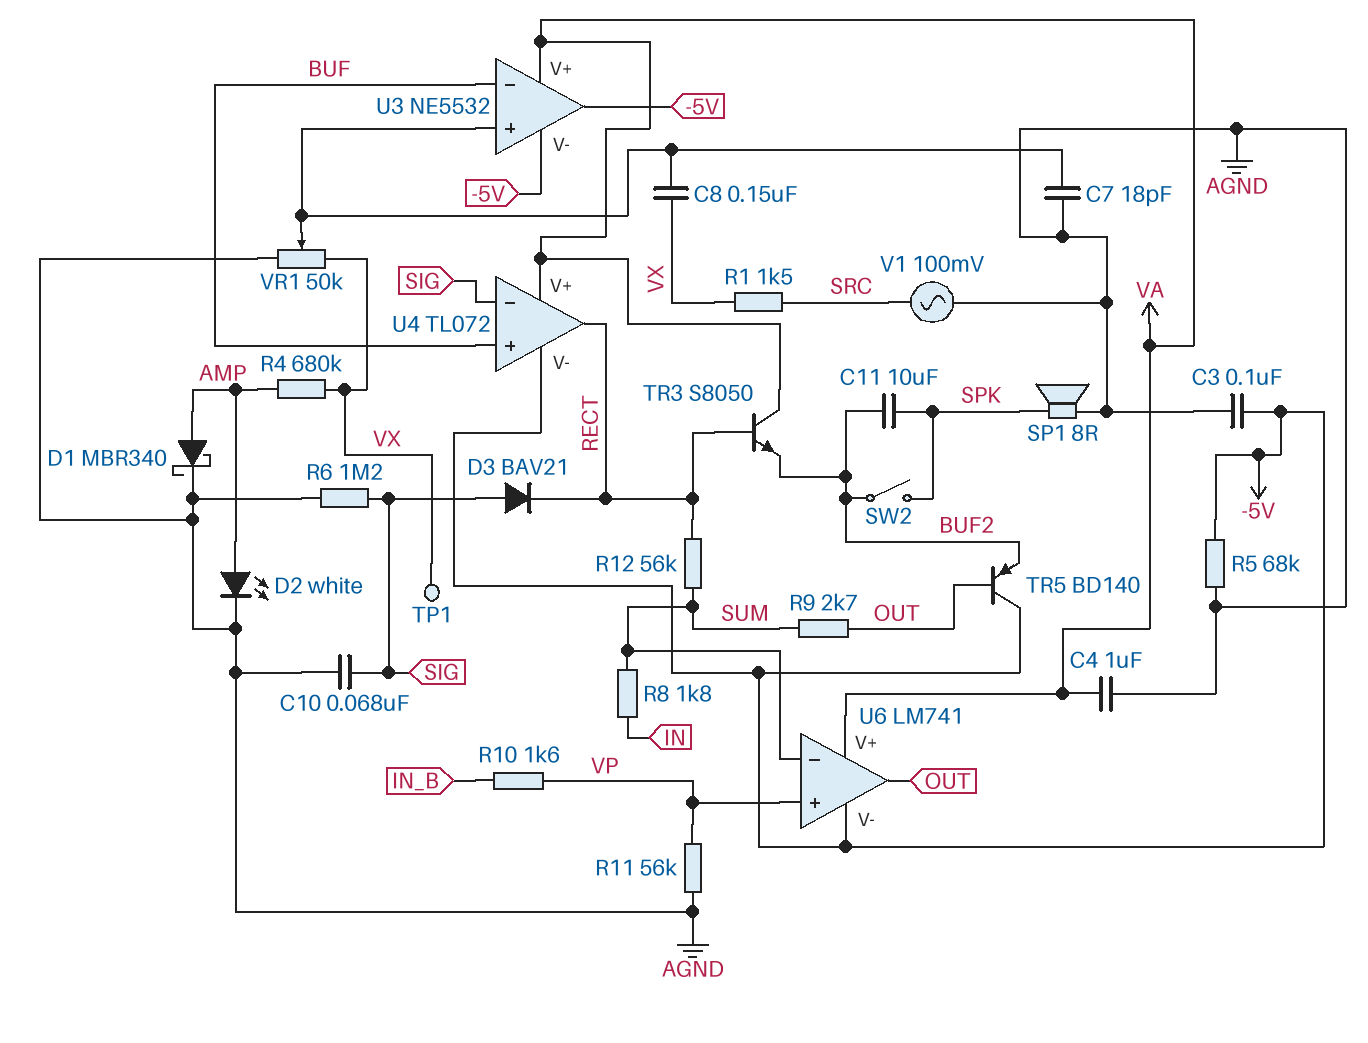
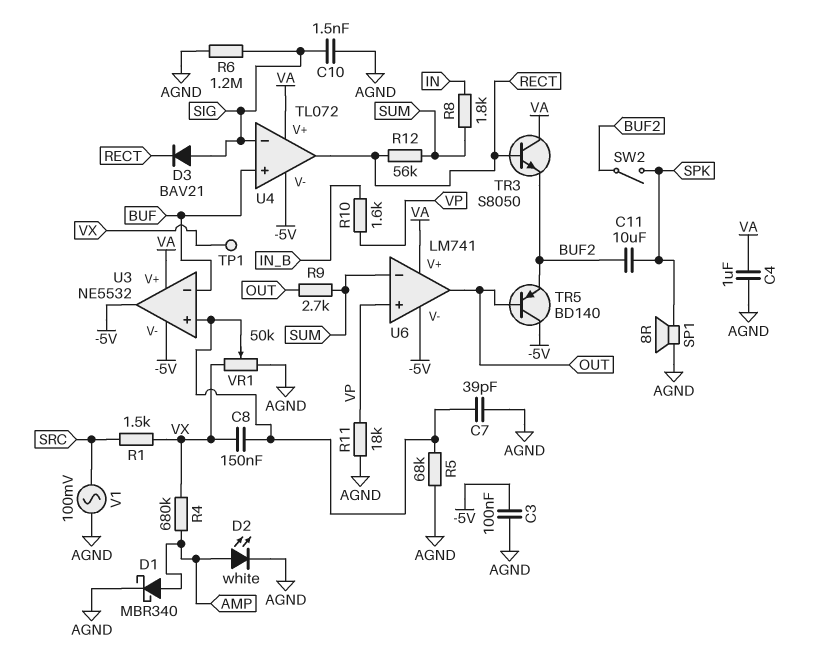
C7: 18pF (AGND, U3/in+) -> 39pF (AGND, U3/in+)
C10: 68nF (AGND, SIG) -> 1.5nF (AGND, SIG)
R5: 68k (-5V, AGND) -> 68k (AGND, U3/in+)
R11: 56k (AGND, VP) -> 18k (AGND, VP)

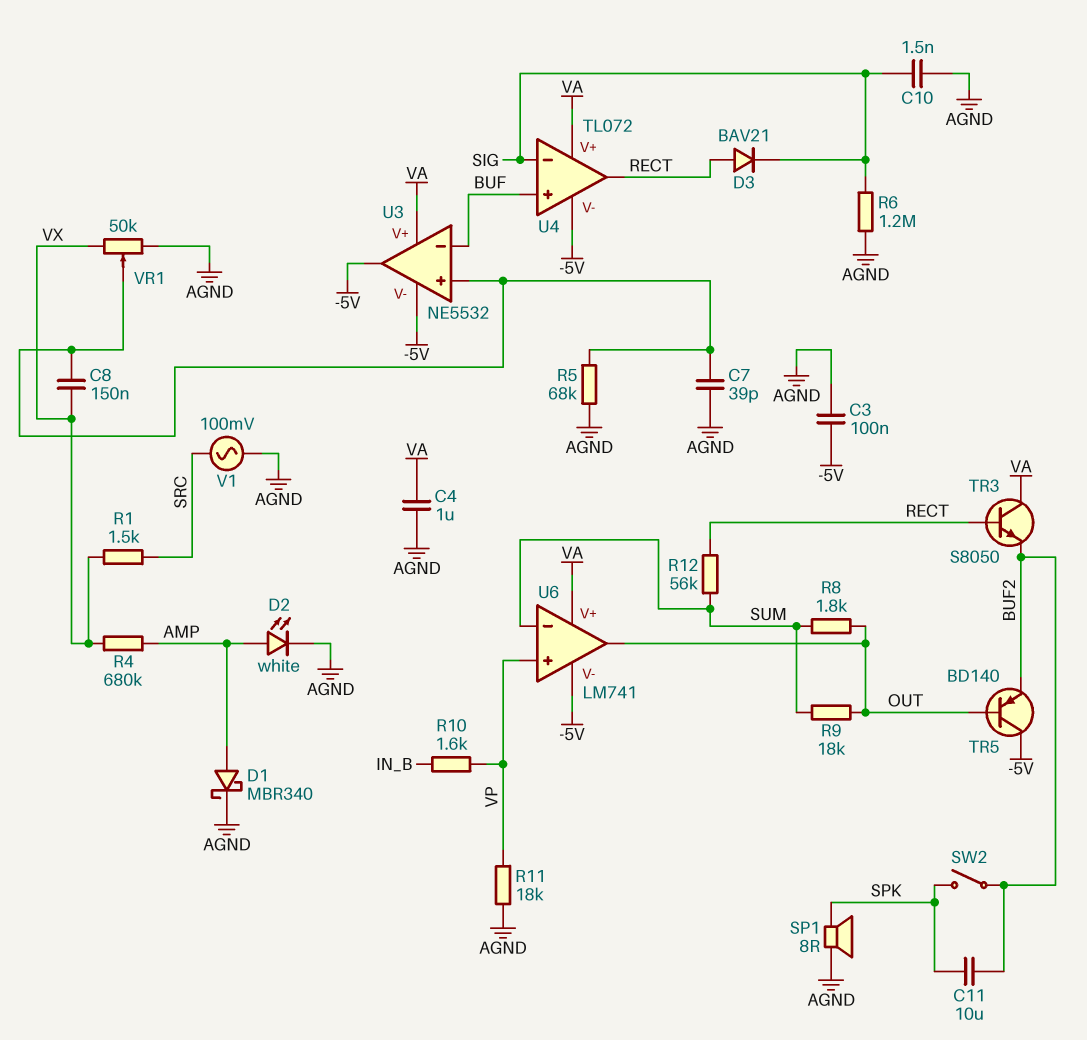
D3: diode BAV21 (A SIG, K RECT) -> diode BAV21 (A RECT, K SIG)
R8: 1.8k (IN, SUM) -> 1.8k (OUT, SUM)
R9: 2.7k (OUT, SUM) -> 18k (OUT, SUM)
TP1: test point (VX) -> none

